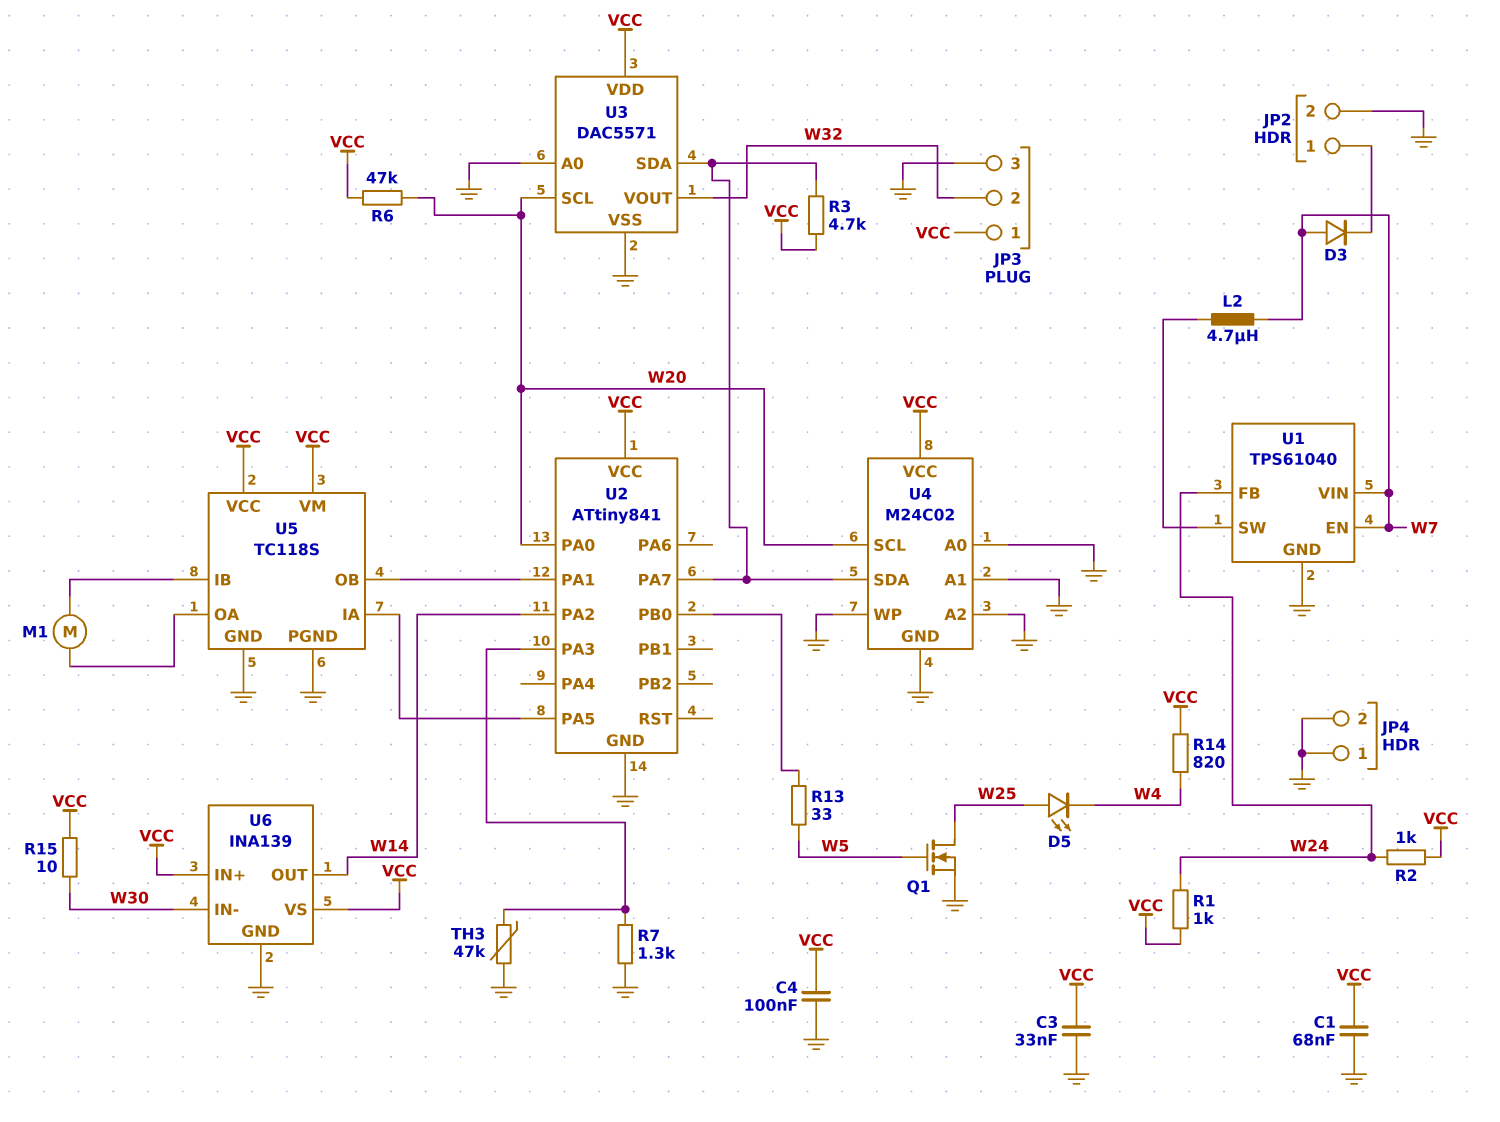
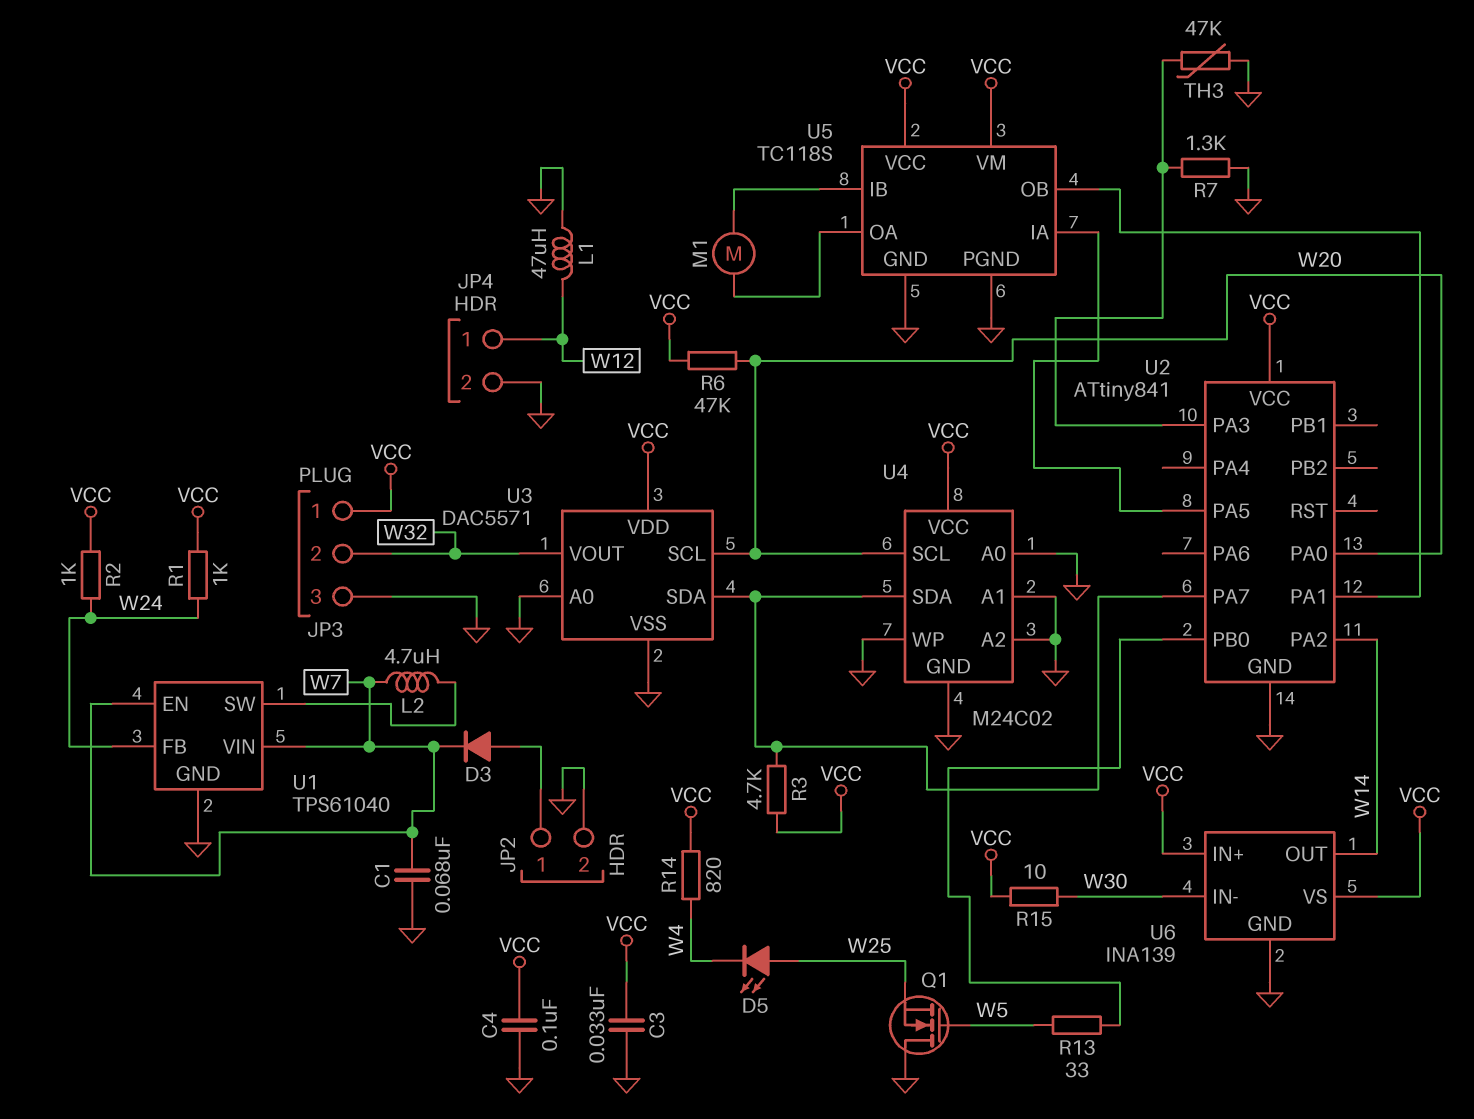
C1: 68nF (GND, VCC) -> 68nF (GND, W7)
D3: diode (A W7, K JP2/1) -> diode (A JP2/1, K W7)
JP4 pin 1: GND -> W12
L1: none -> 47uH (GND, W12)
Q1: NMOS (G W5, D W25, S GND) -> NMOS (G W5, D GND, S W25)

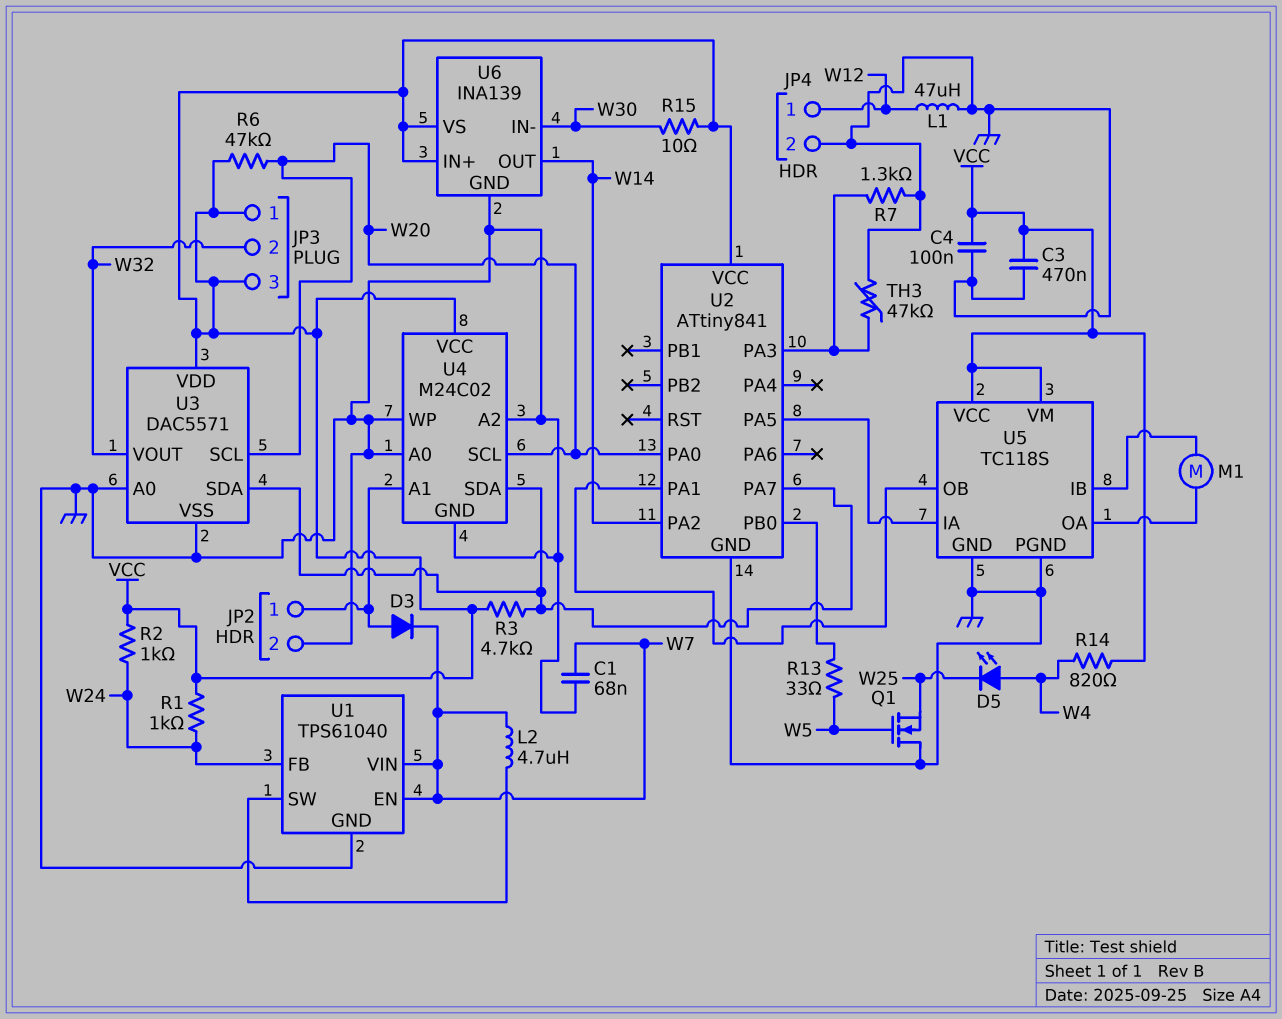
C3: 33nF (GND, VCC) -> 470nF (GND, VCC)
D5: LED (A W25, K W4) -> LED (A W4, K W25)
JP3 pin 3: GND -> VCC
U4 pin A1: GND -> JP2/1

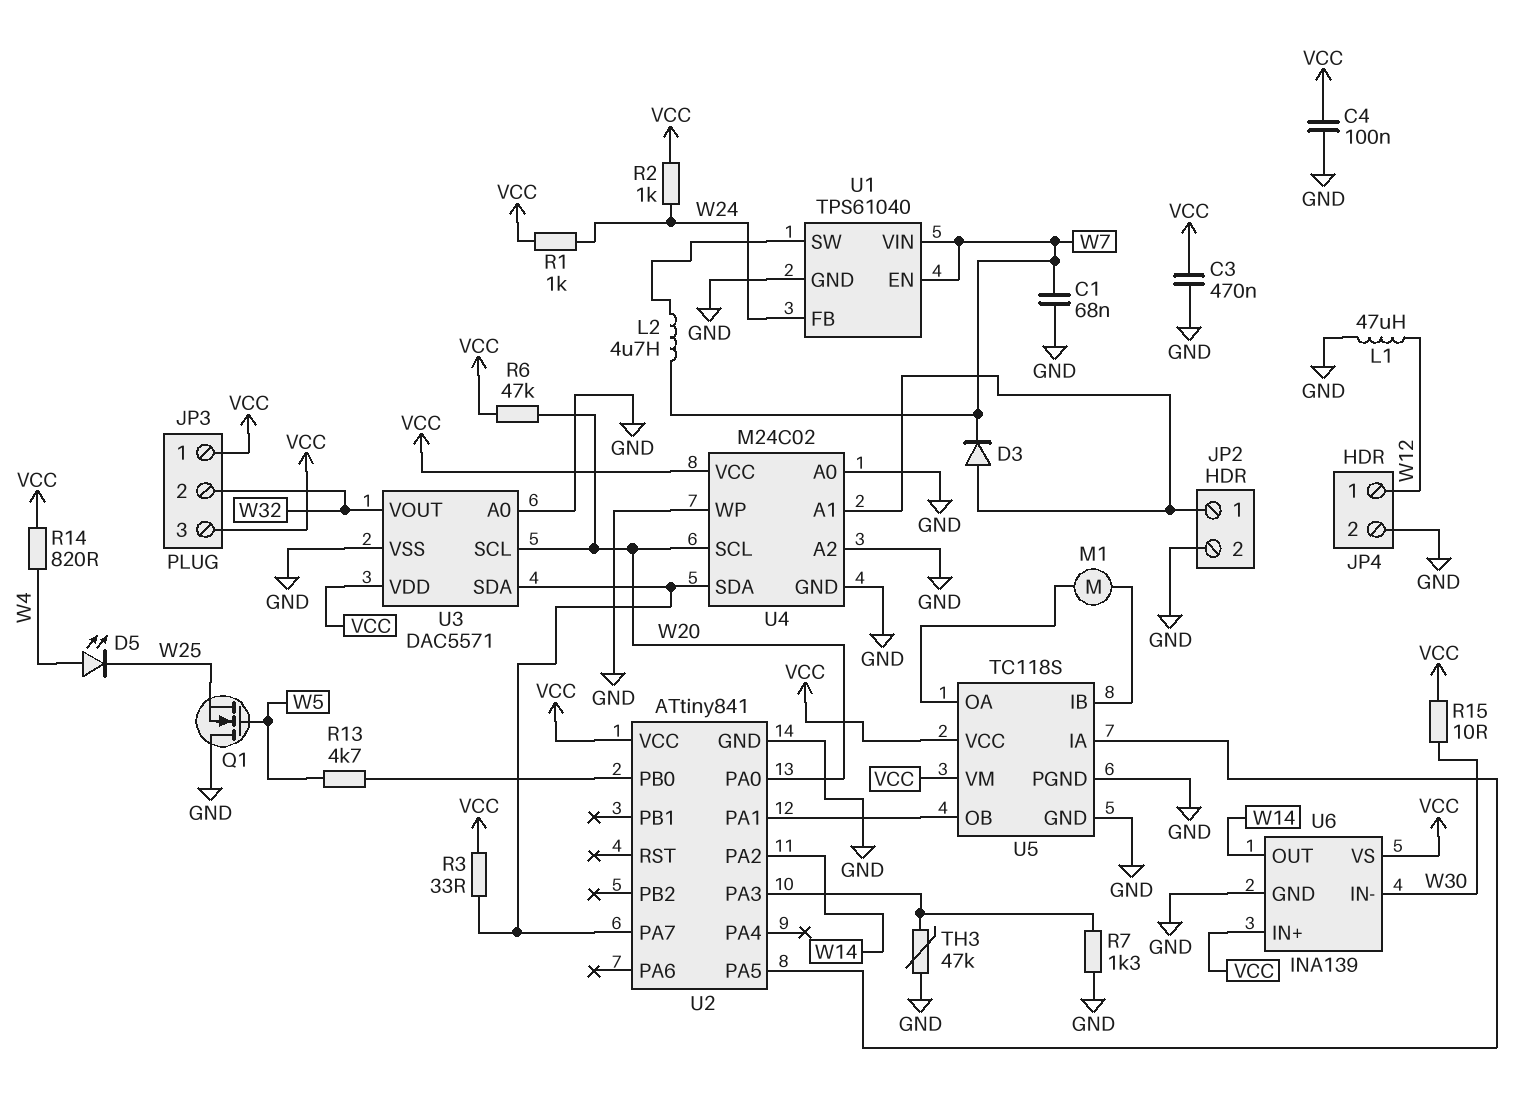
R3: 4.7k (U2/PA7, VCC) -> 33 (U2/PA7, VCC)
R13: 33 (U2/PB0, W5) -> 4.7k (U2/PB0, W5)

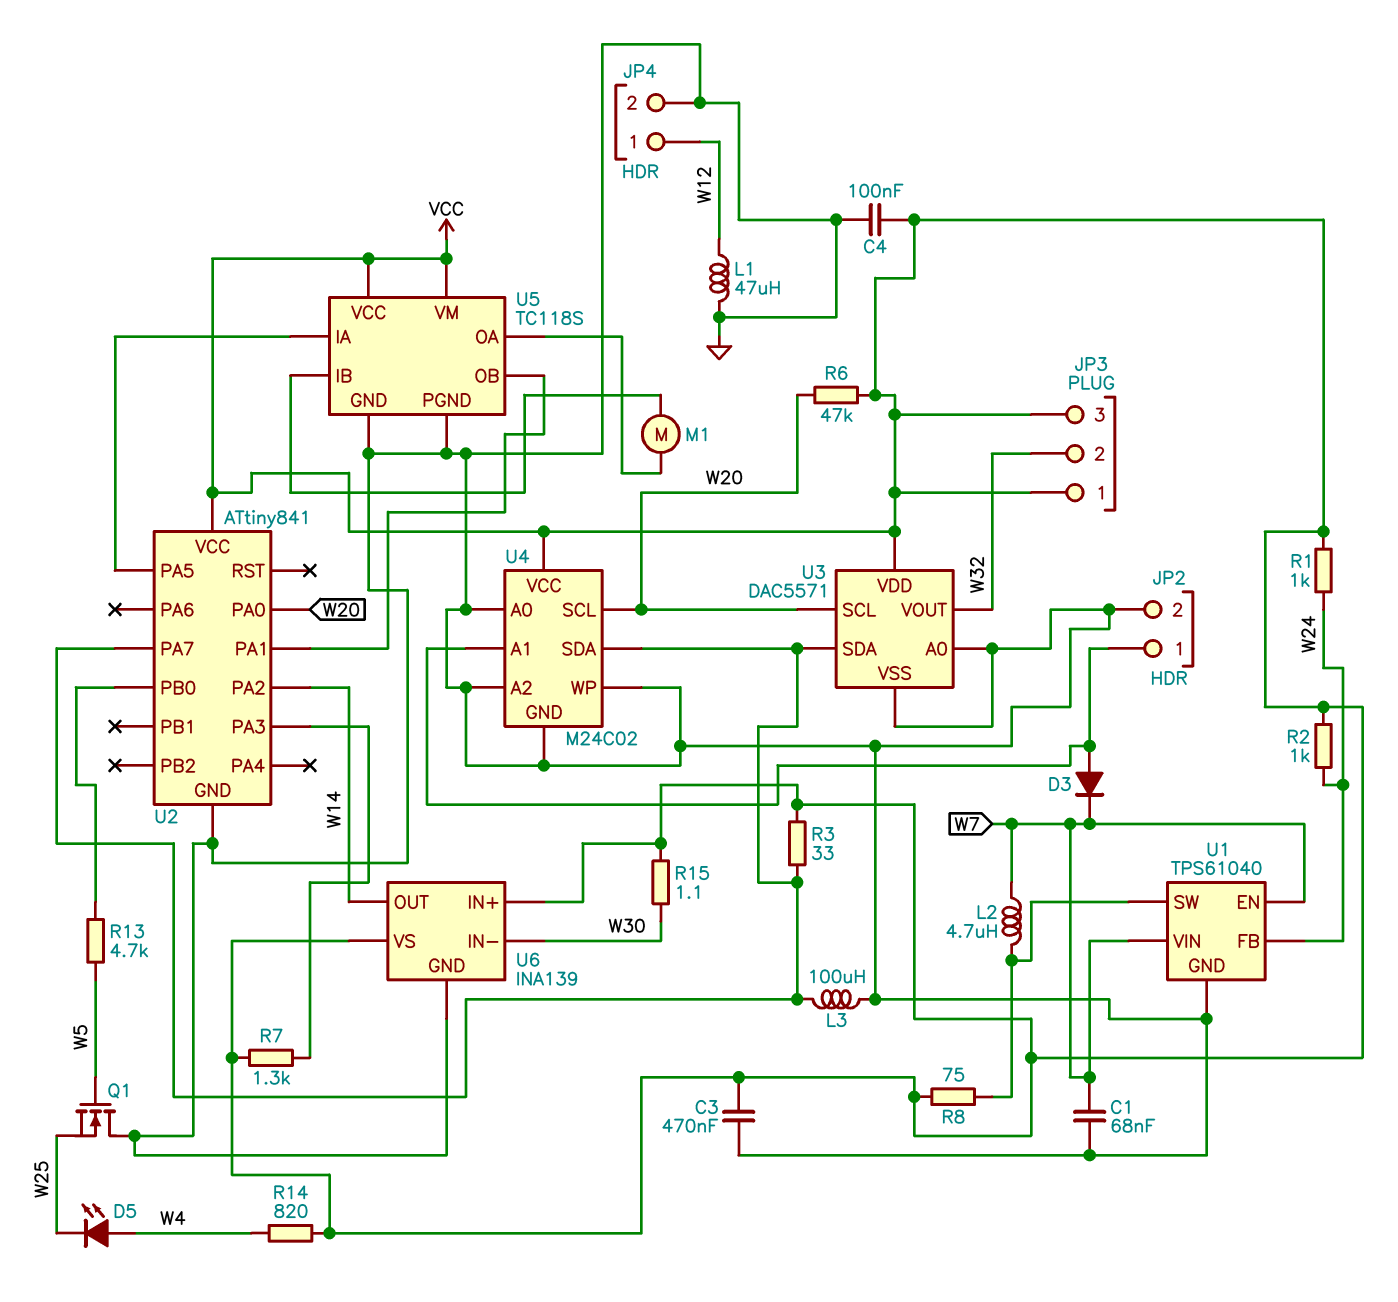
L3: none -> 100uH (GND, U2/PA7)
R7: 1.3k (GND, U2/PA3) -> 1.3k (U2/PA3, VCC)
R8: none -> 75 (U1/SW, VCC)
R15: 10 (VCC, W30) -> 1.1 (VCC, W30)
TH3: 47k (GND, U2/PA3) -> none

